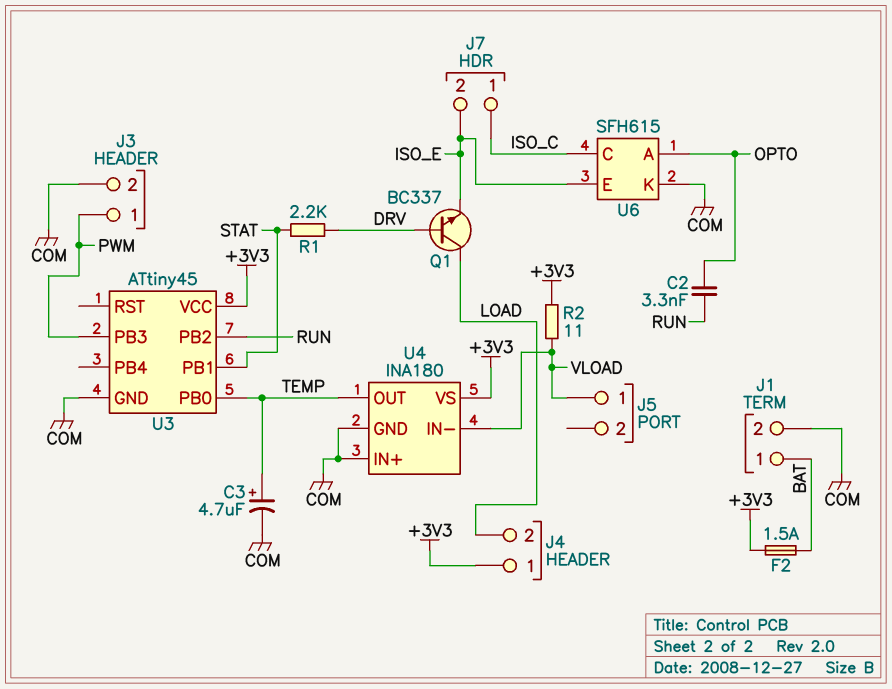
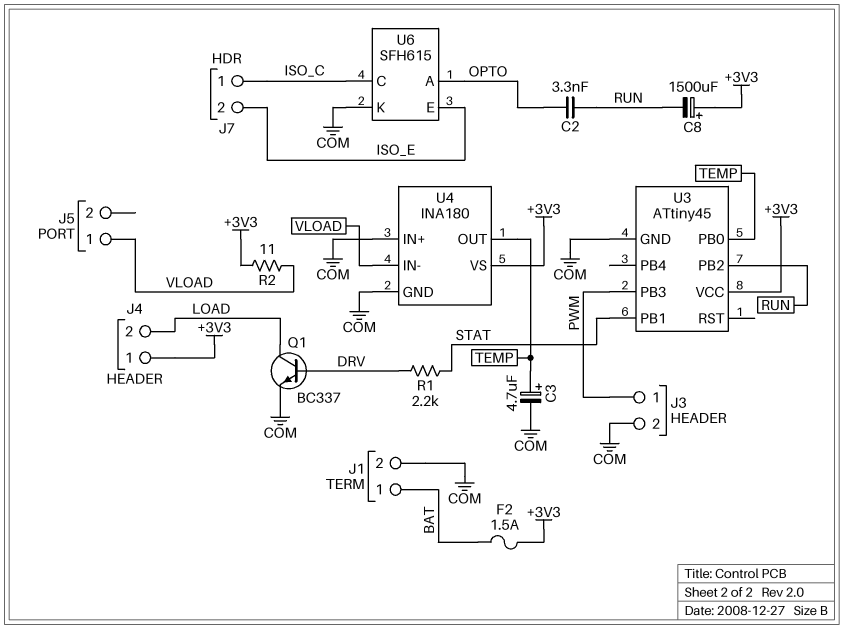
C8: none -> 1500uF (plus +3V3, minus RUN)
Q1: NPN BC337 (B DRV, C LOAD, E ISO_E) -> NPN BC337 (B DRV, C LOAD, E COM)

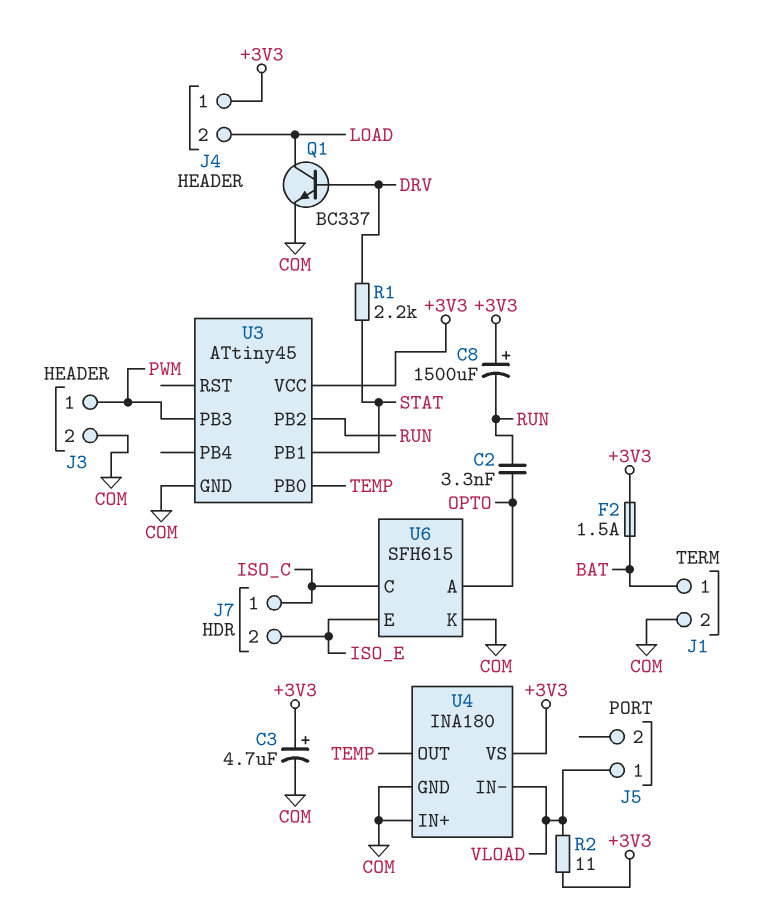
C3: 4.7uF (plus TEMP, minus COM) -> 4.7uF (plus +3V3, minus COM)

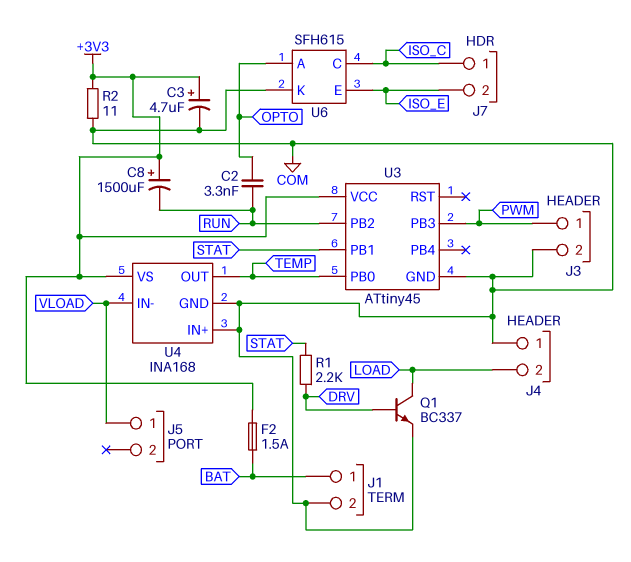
J4 pin 1: +3V3 -> COM
R2: 11 (+3V3, VLOAD) -> 11 (+3V3, COM)
U4: INA180 -> INA168

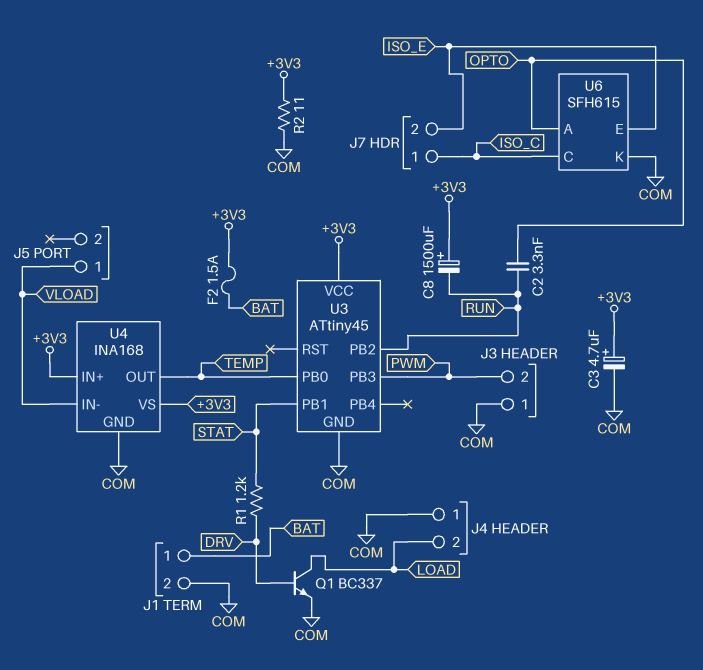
J3 pin 1: PWM -> COM
J3 pin 2: COM -> PWM
R1: 2.2k (DRV, STAT) -> 1.2k (DRV, STAT)
U4 pin IN+: COM -> +3V3

